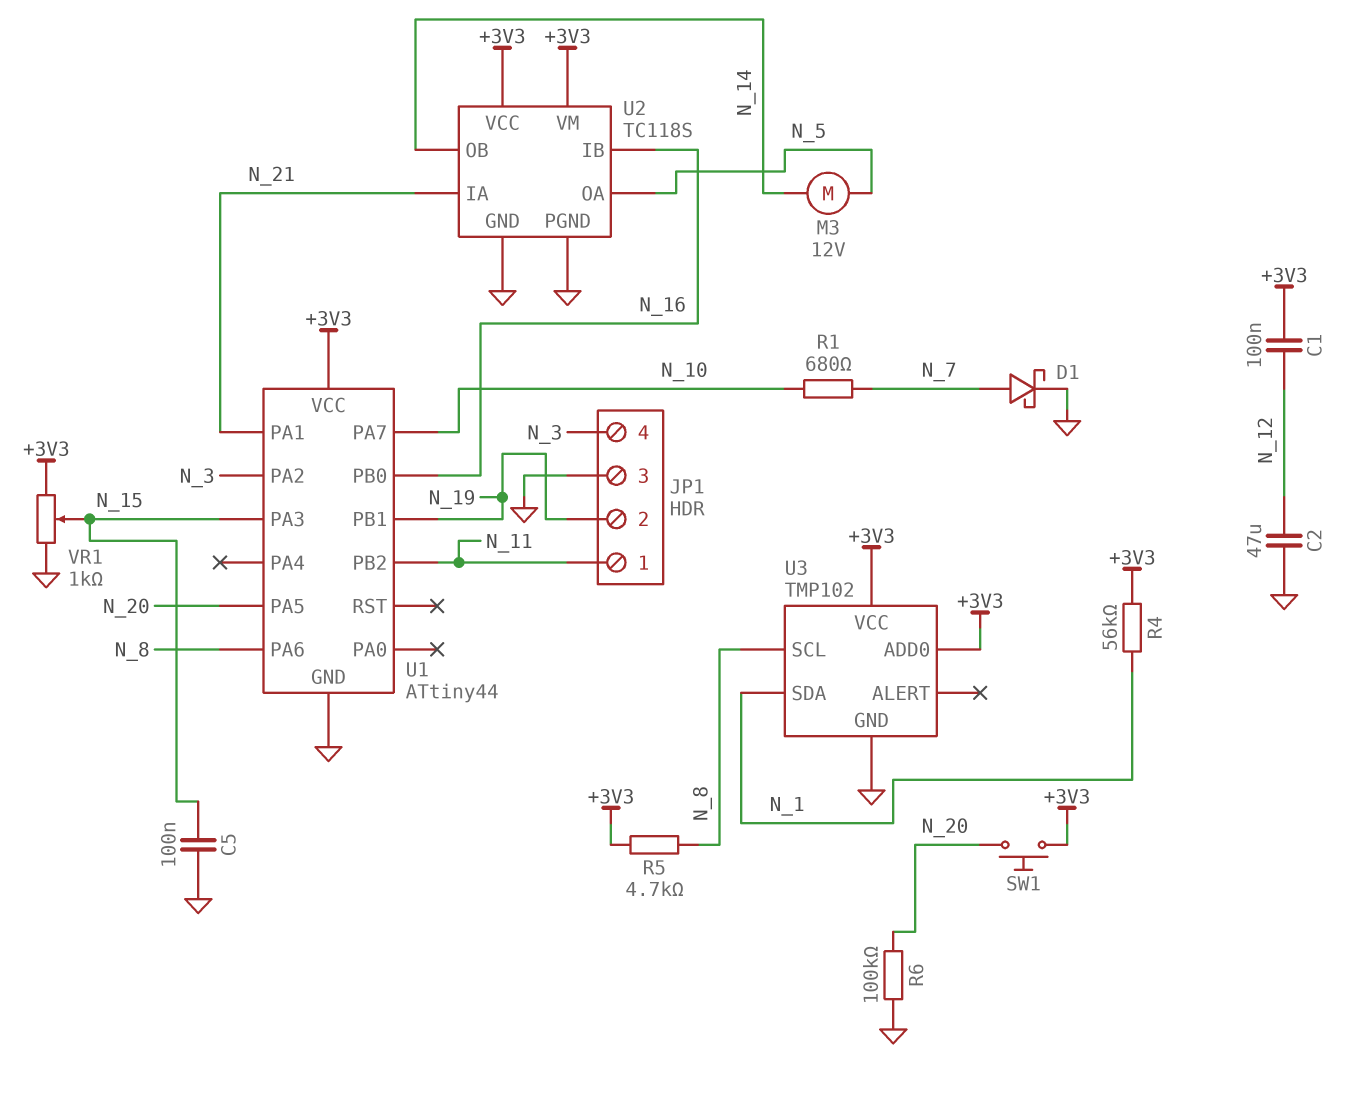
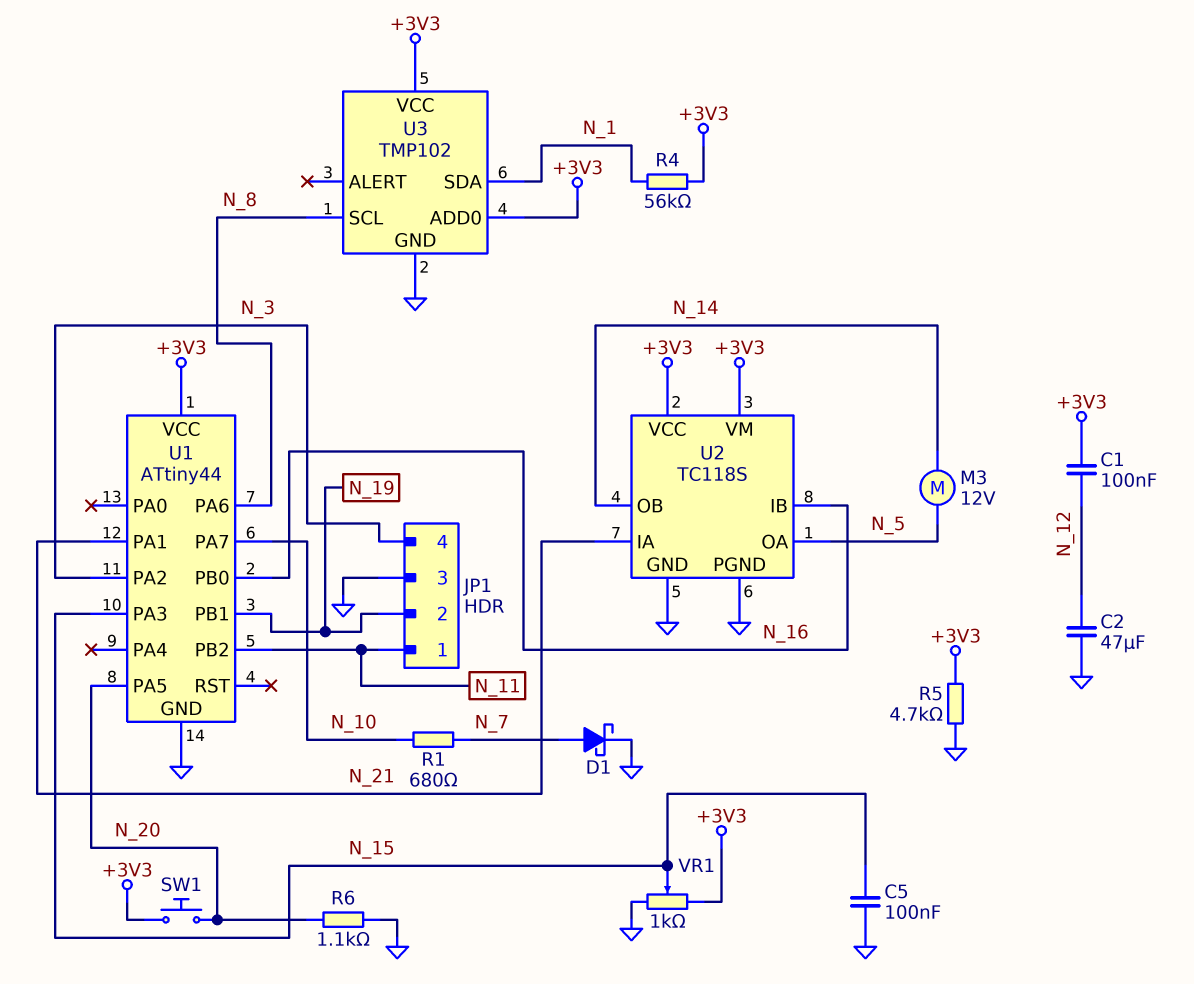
R5: 4.7k (+3V3, N_8) -> 4.7k (+3V3, GND)
R6: 100k (GND, N_20) -> 1.1k (GND, N_20)

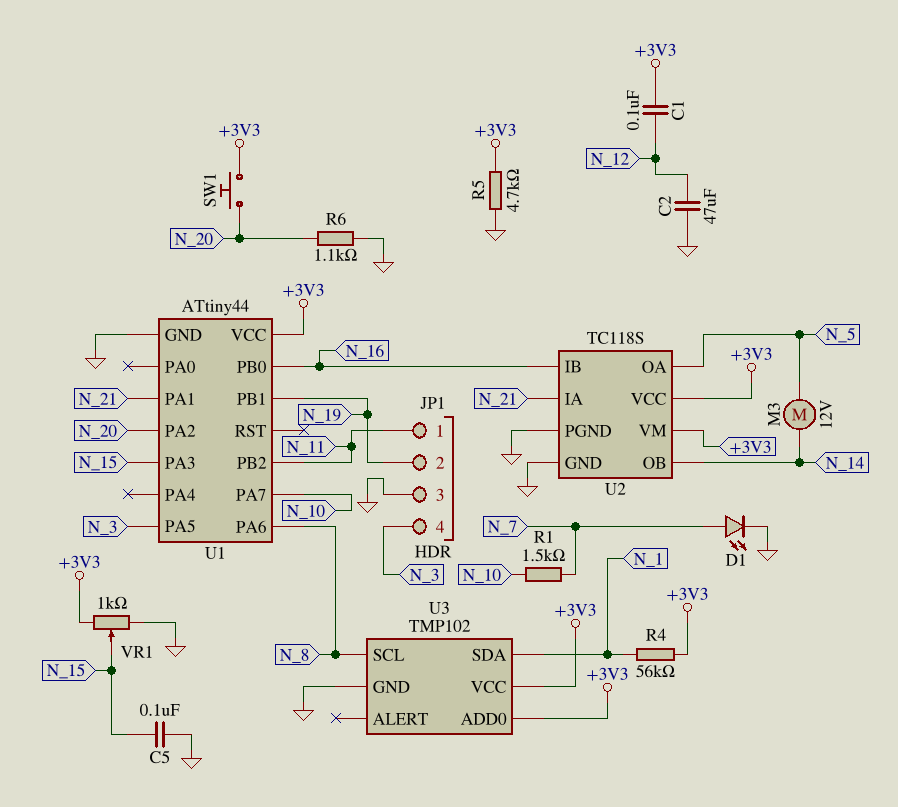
D1: schottky (A N_7, K GND) -> LED (A N_7, K GND)
R1: 680 (N_7, N_10) -> 1.5k (N_7, N_10)
U1 pin PA2: N_3 -> N_20
U1 pin PA5: N_20 -> N_3

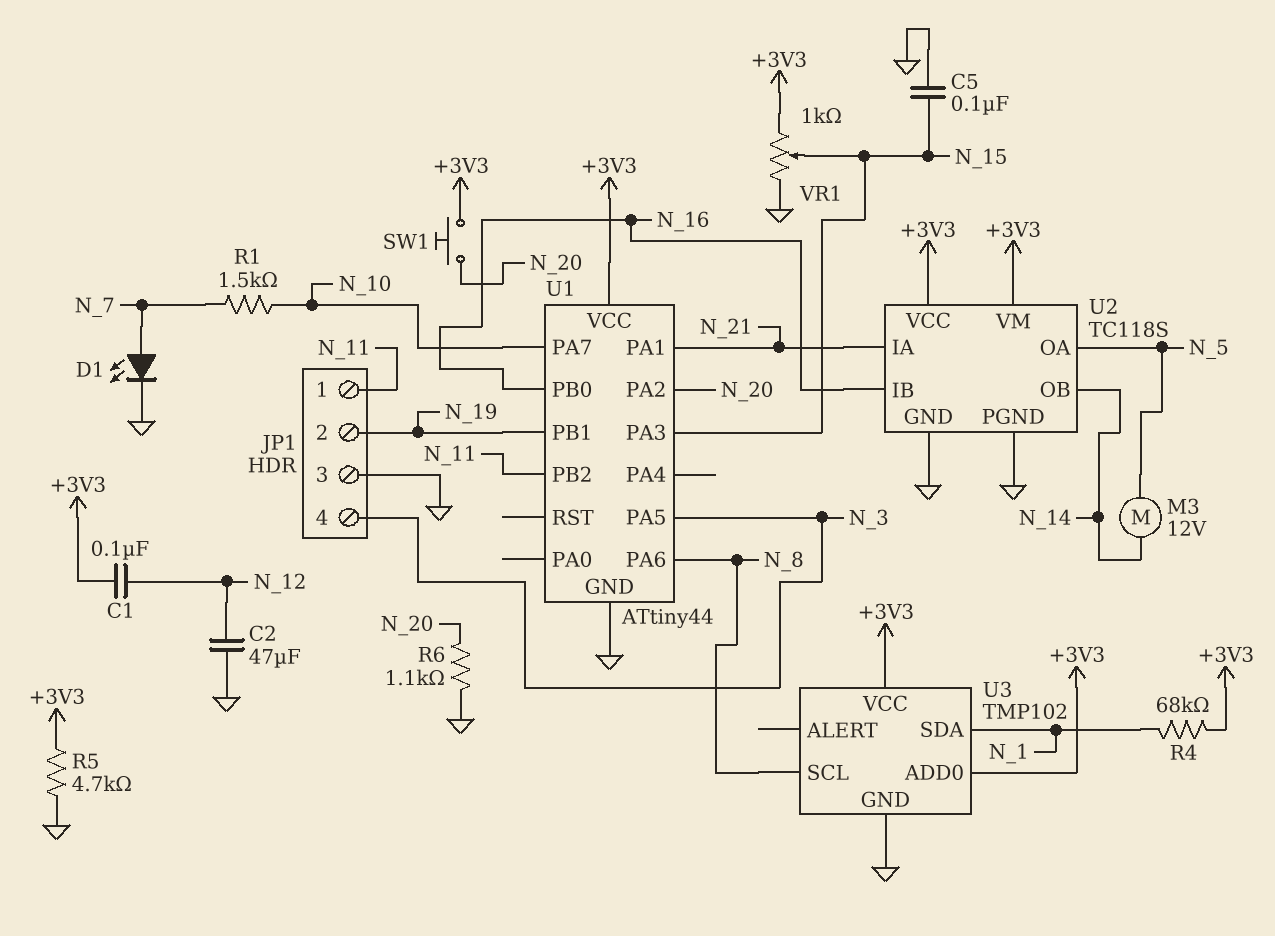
R4: 56k (+3V3, N_1) -> 68k (+3V3, N_1)

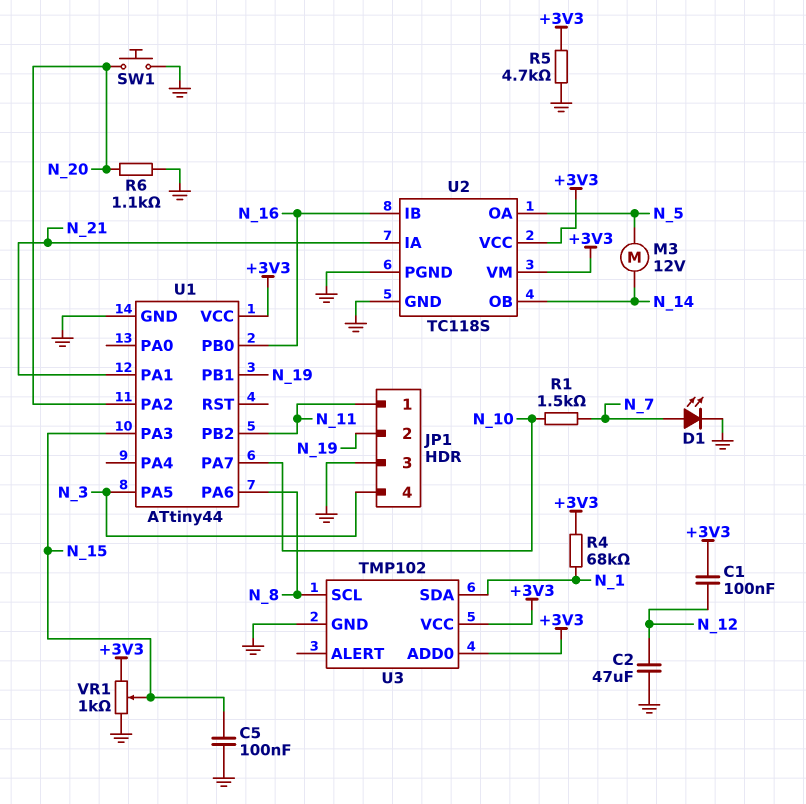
SW1: button (+3V3, N_20) -> button (GND, N_20)

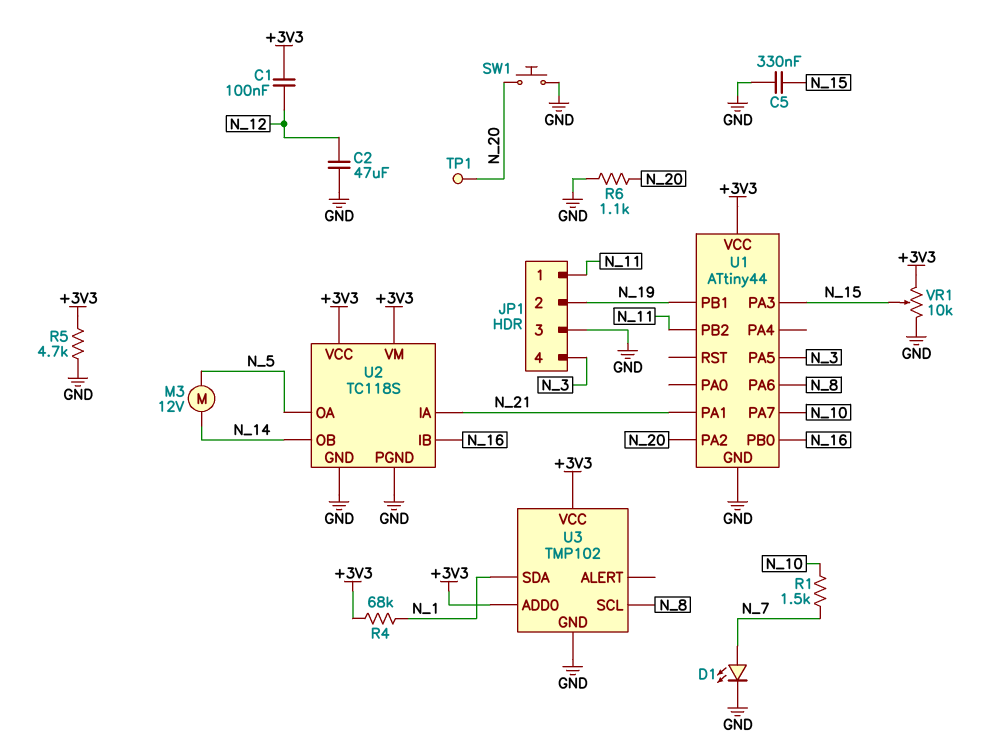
C5: 100nF (GND, N_15) -> 330nF (GND, N_15)
TP1: none -> test point (N_20)
VR1: 1k (+3V3, GND, wiper N_15) -> 10k (+3V3, GND, wiper N_15)

